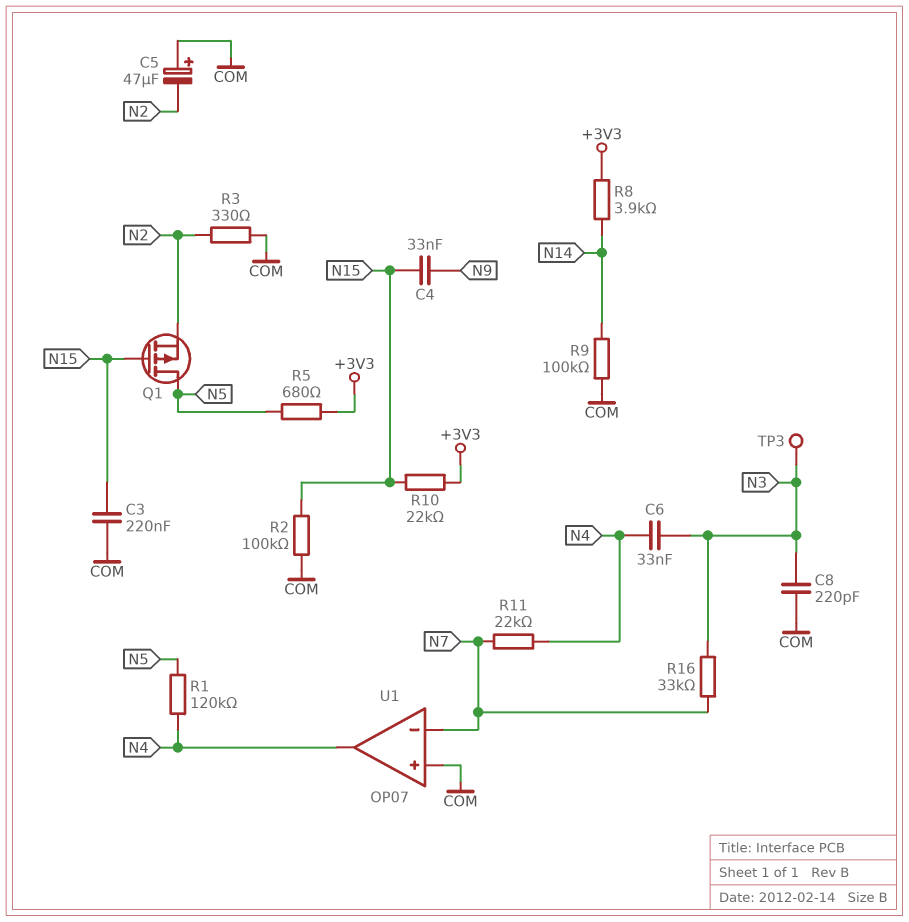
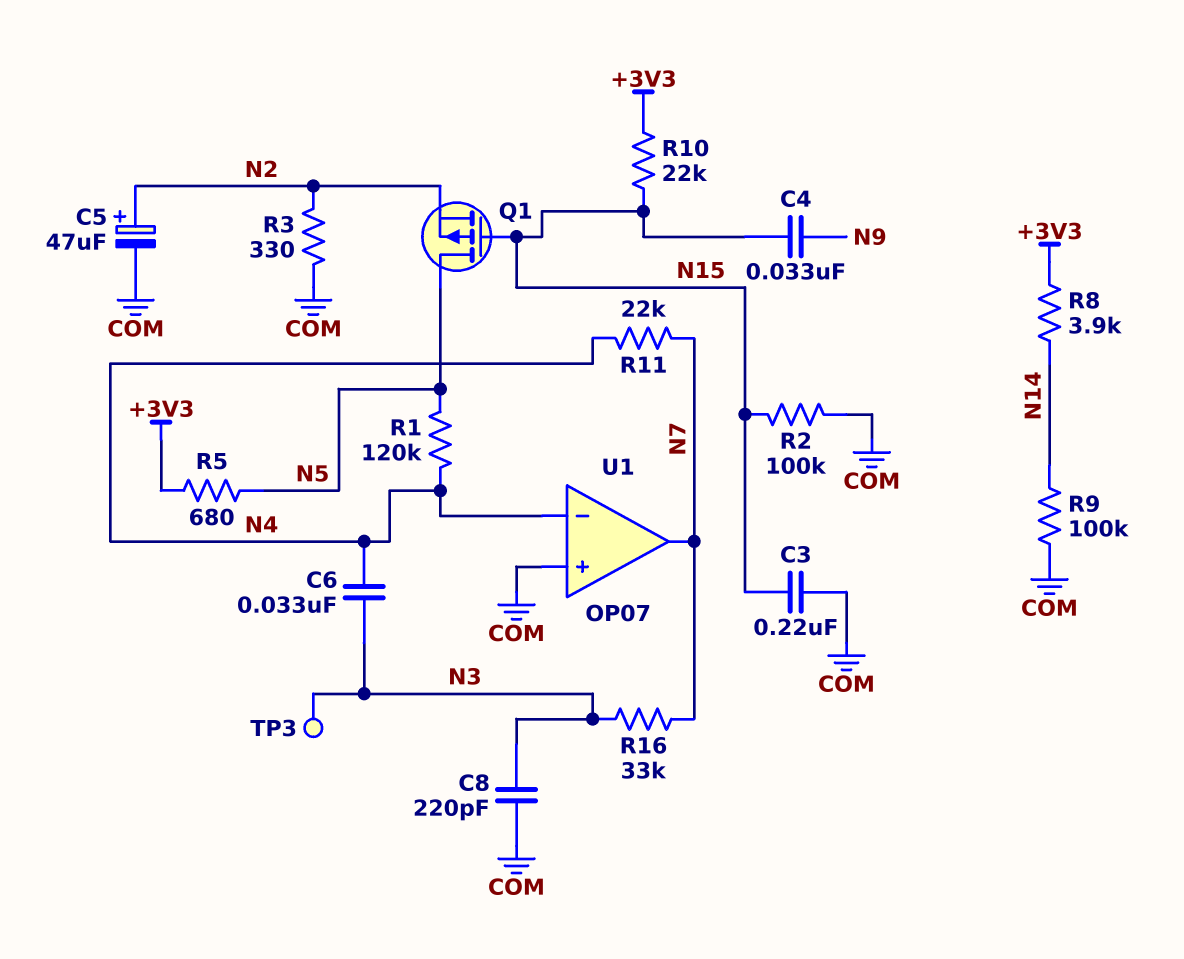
C5: 47uF (plus COM, minus N2) -> 47uF (plus N2, minus COM)
U1 pin in-: N7 -> N4
U1 pin out: N4 -> N7

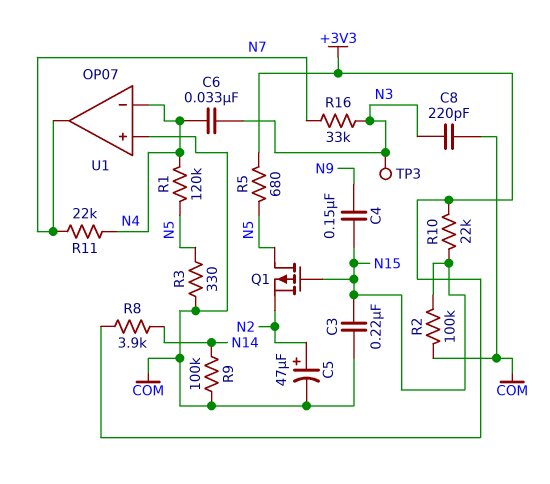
C4: 33nF (N9, N15) -> 150nF (N9, N15)
R3: 330 (COM, N2) -> 330 (COM, N5)

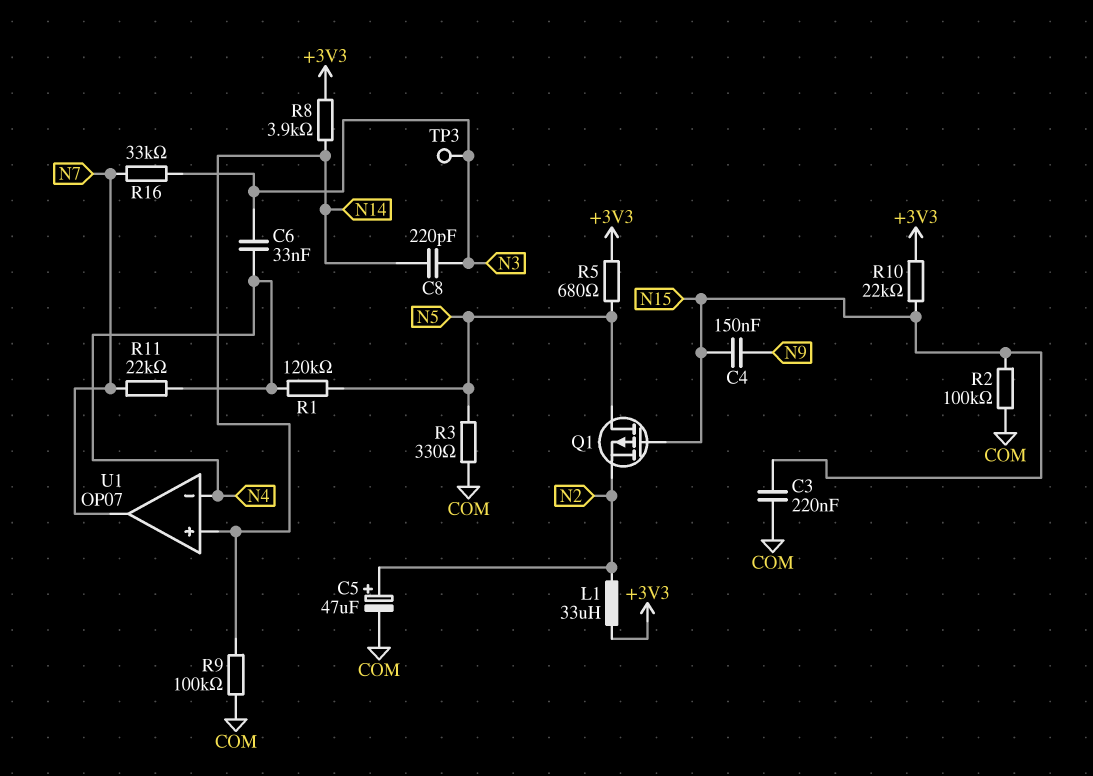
C8: 220pF (COM, N3) -> 220pF (N3, N14)
L1: none -> 33uH (+3V3, N2)
U1 pin in+: COM -> N14

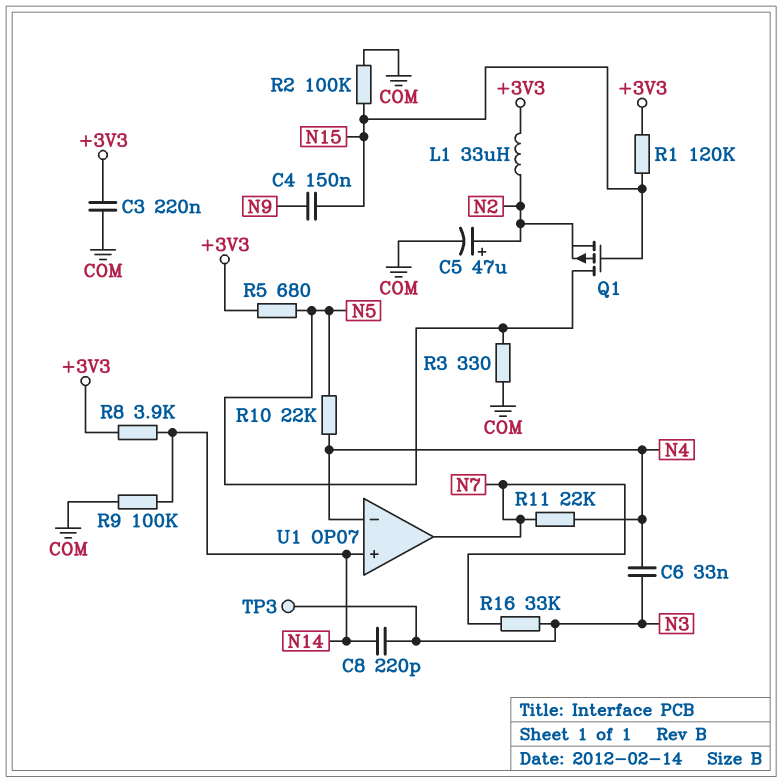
C3: 220nF (COM, N15) -> 220nF (+3V3, COM)
R1: 120k (N4, N5) -> 120k (+3V3, N15)
R10: 22k (+3V3, N15) -> 22k (N4, N5)

